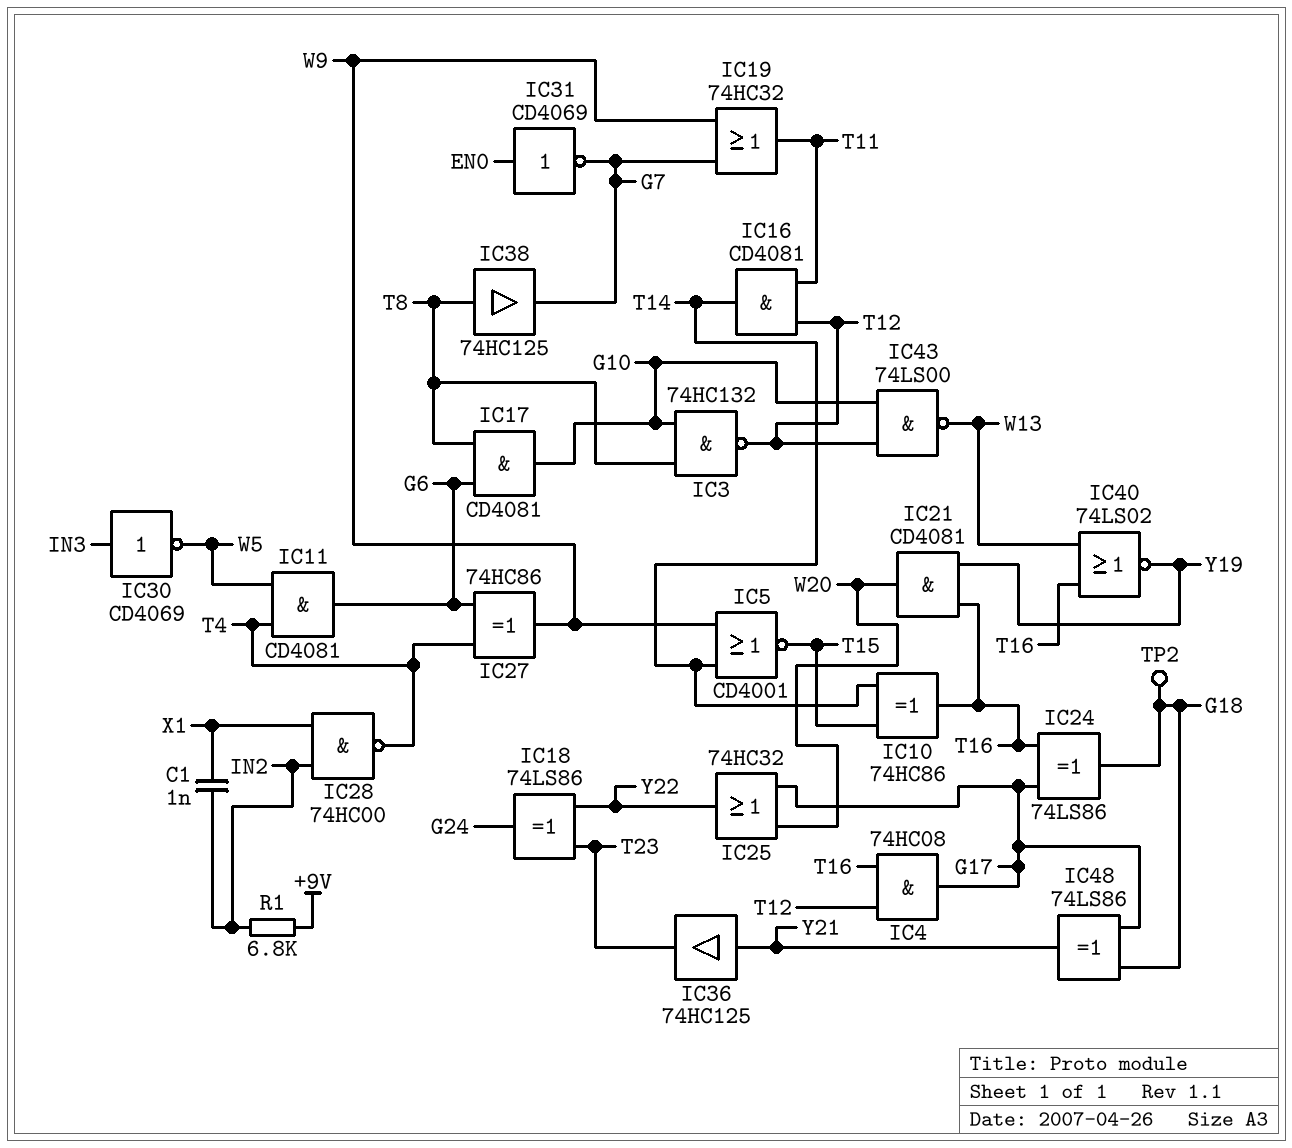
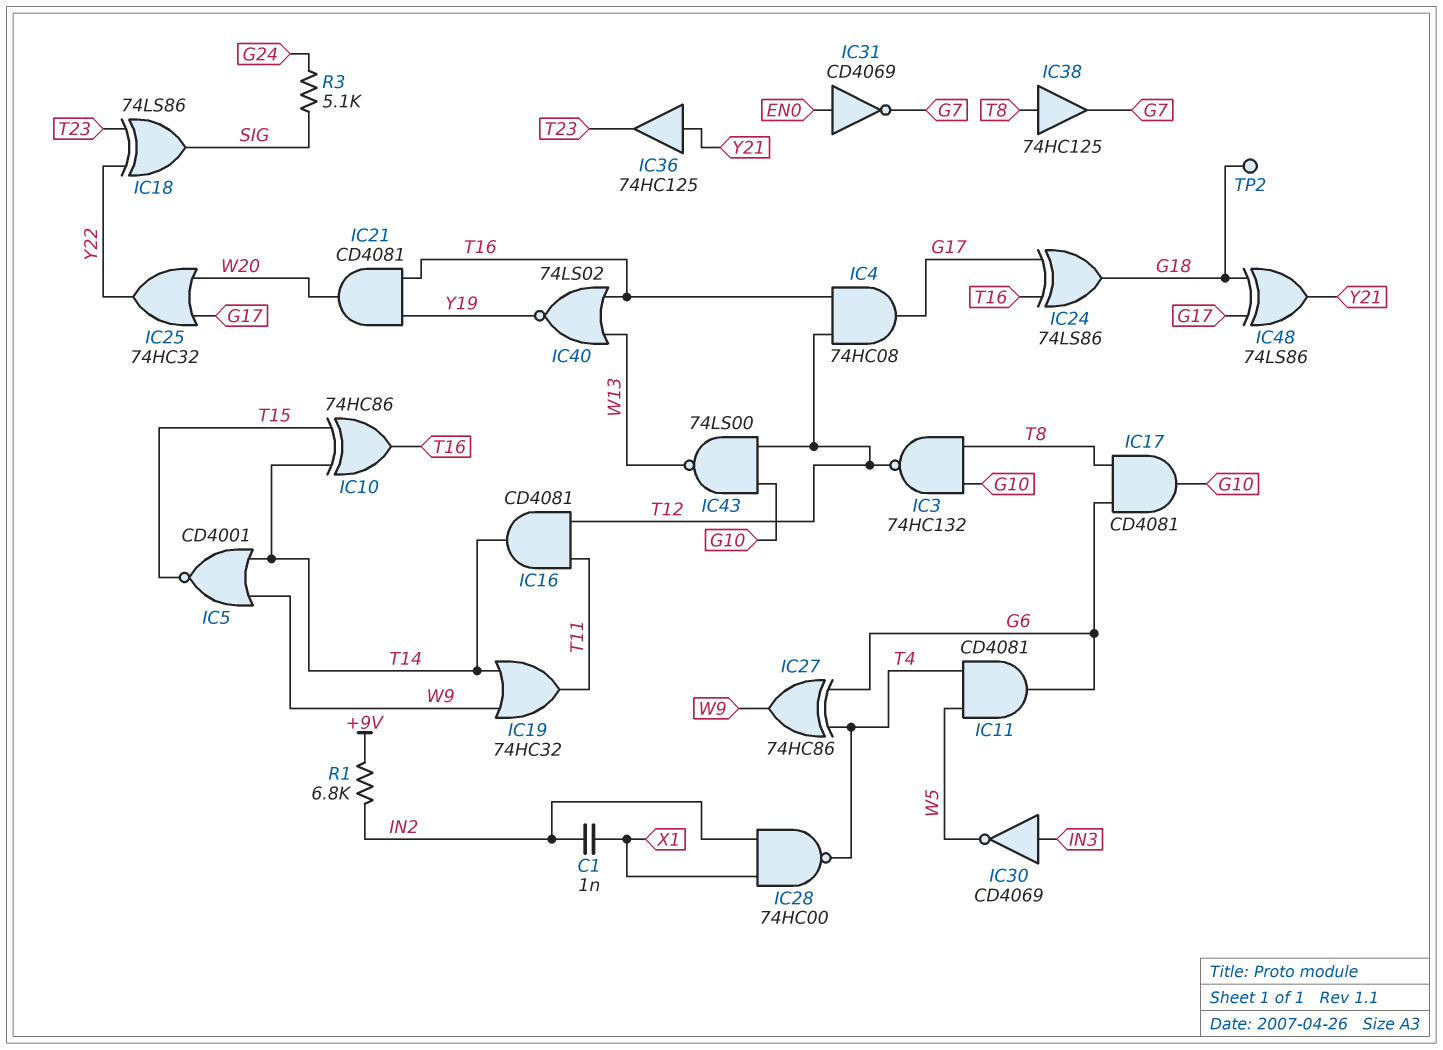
IC18: XOR 74LS86 (in T23, in Y22, out G24) -> XOR 74LS86 (in T23, in Y22, out SIG)
IC19: OR 74HC32 (in G7, in W9, out T11) -> OR 74HC32 (in T14, in W9, out T11)
R3: none -> 5.1k (G24, SIG)

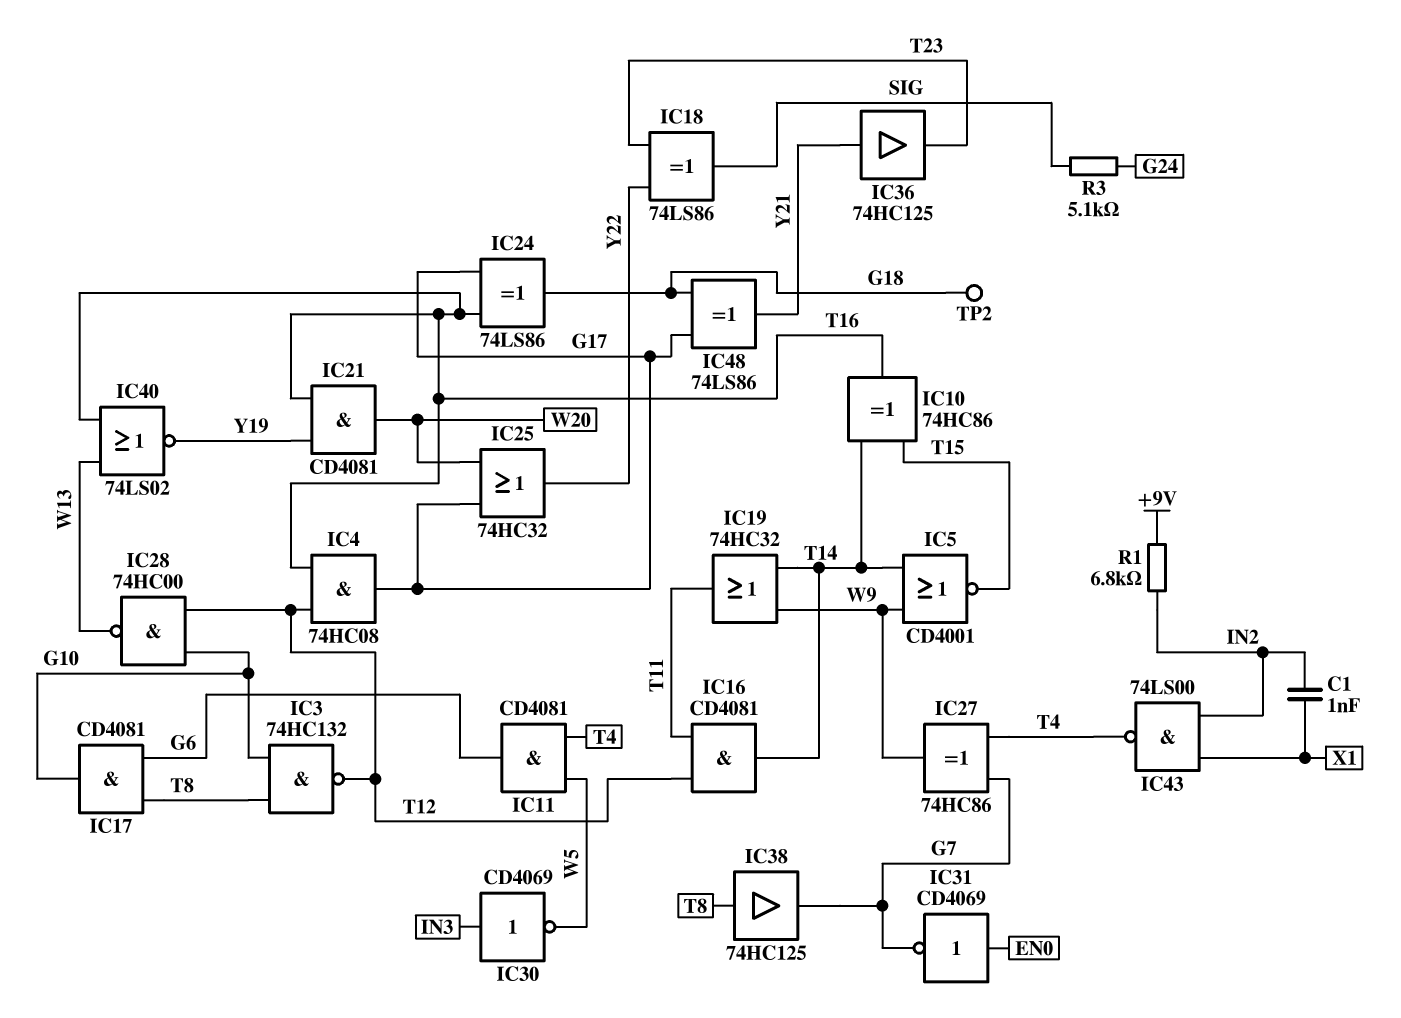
IC27: XOR 74HC86 (in G6, in T4, out W9) -> XOR 74HC86 (in G7, in T4, out W9)
IC28: NAND 74HC00 (in IN2, in X1, out T4) -> NAND 74HC00 (in G10, in T12, out W13)
IC43: NAND 74LS00 (in G10, in T12, out W13) -> NAND 74LS00 (in IN2, in X1, out T4)

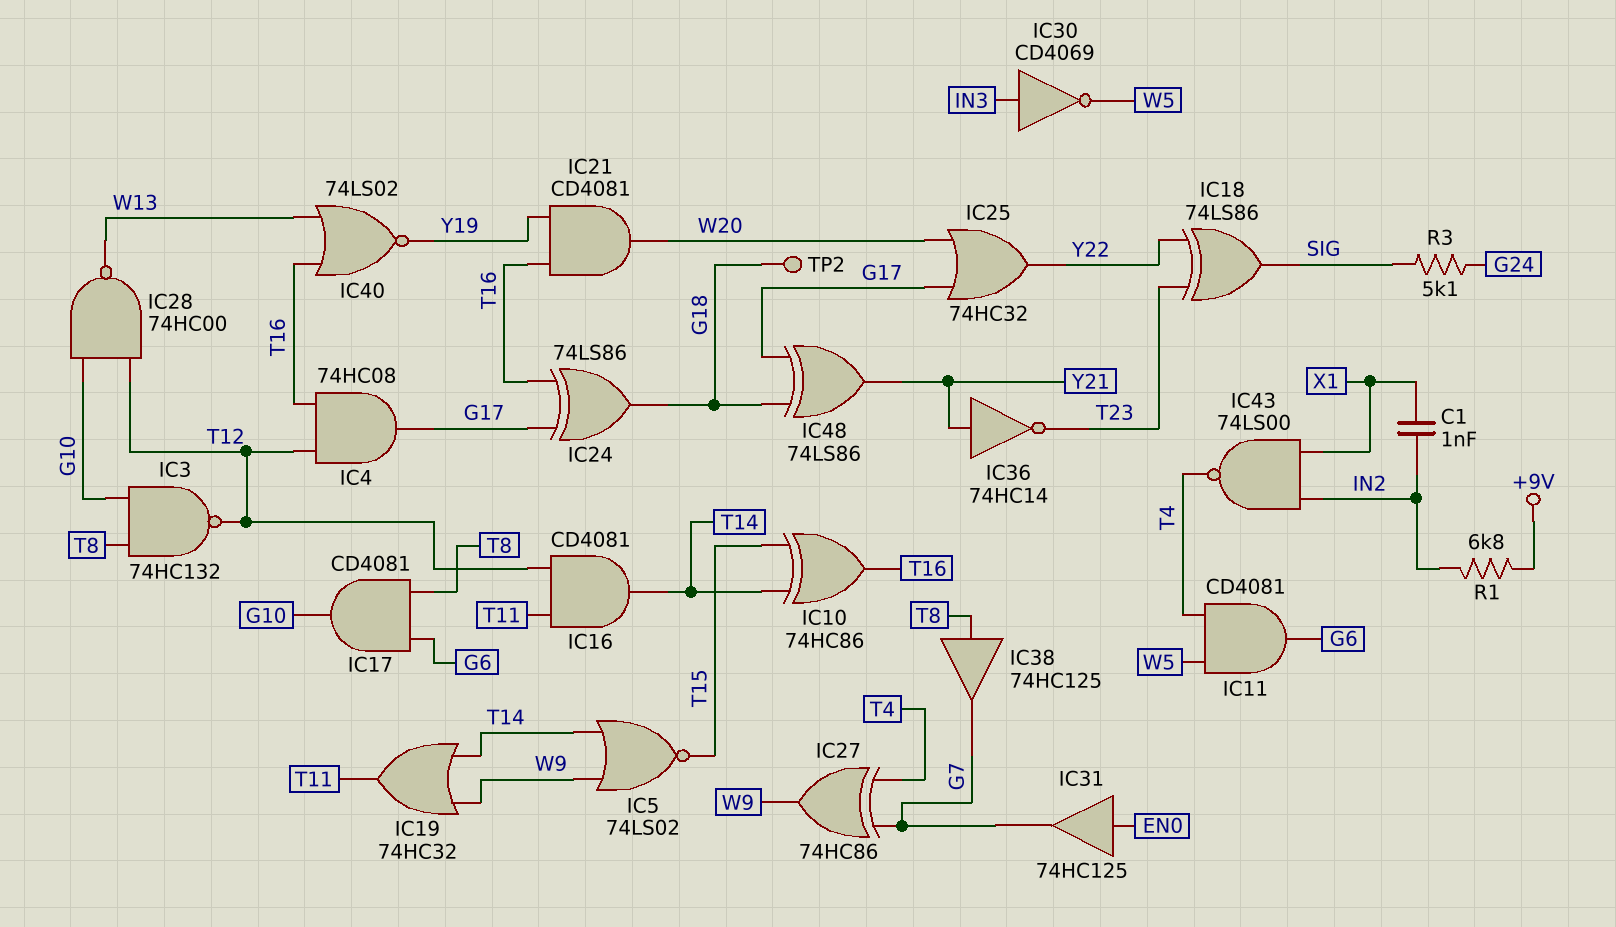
IC5: NOR CD4001 (in T14, in W9, out T15) -> NOR 74LS02 (in T14, in W9, out T15)
IC31: NOT CD4069 (in EN0, out G7) -> buffer 74HC125 (in EN0, out G7)
IC36: buffer 74HC125 (in Y21, out T23) -> NOT 74HC14 (in Y21, out T23)

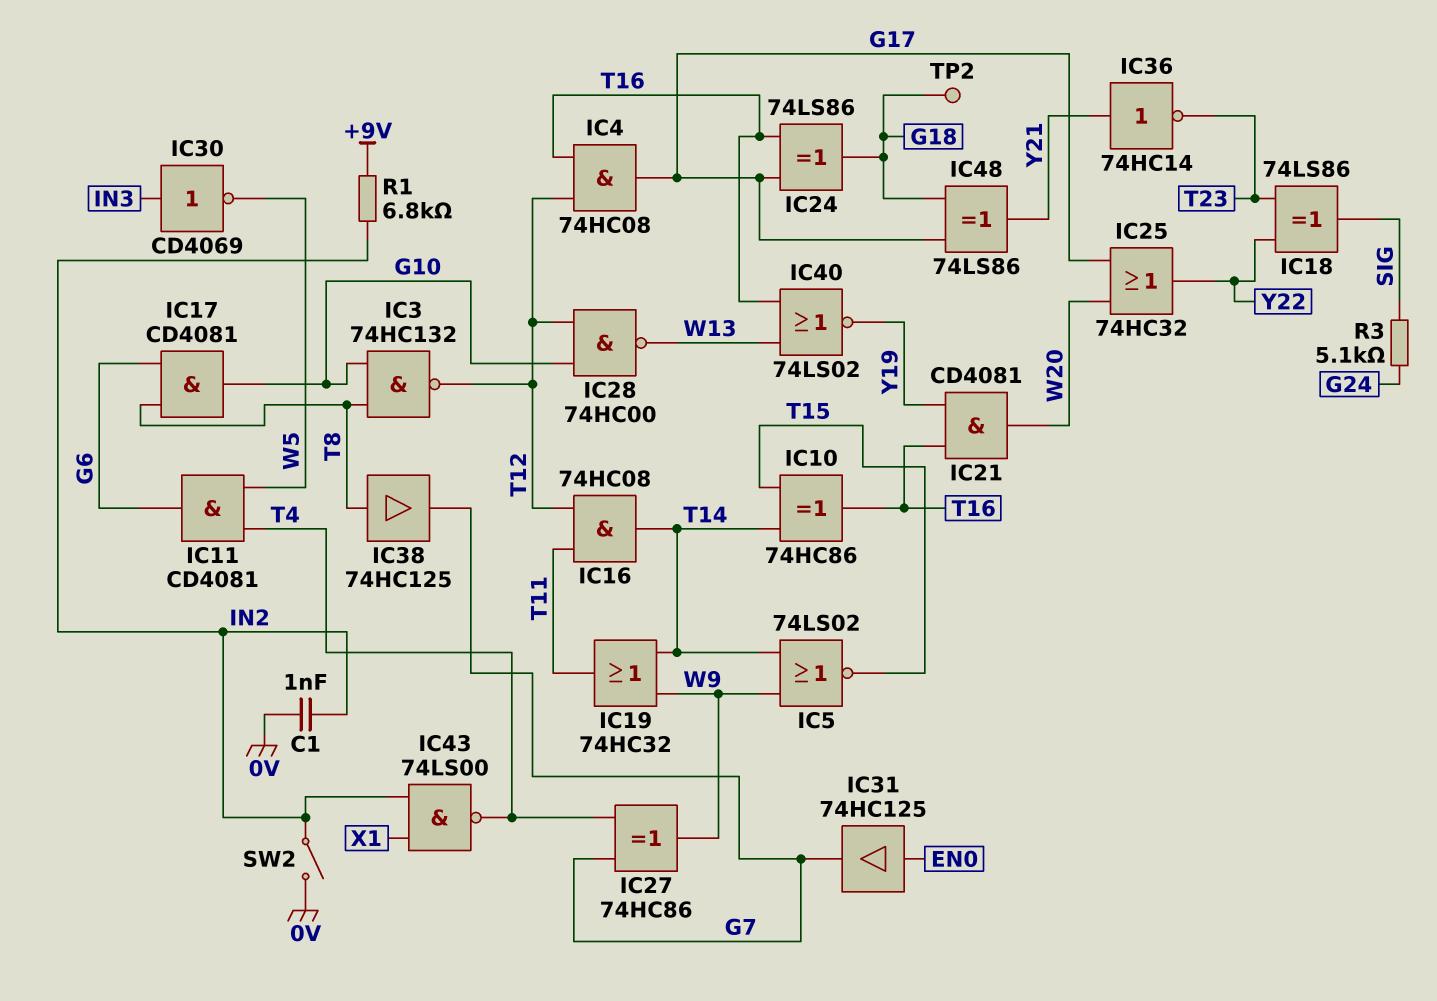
C1: 1nF (IN2, X1) -> 1nF (0V, IN2)
IC16: AND CD4081 (in T11, in T12, out T14) -> AND 74HC08 (in T11, in T12, out T14)
SW2: none -> switch (0V, IN2)

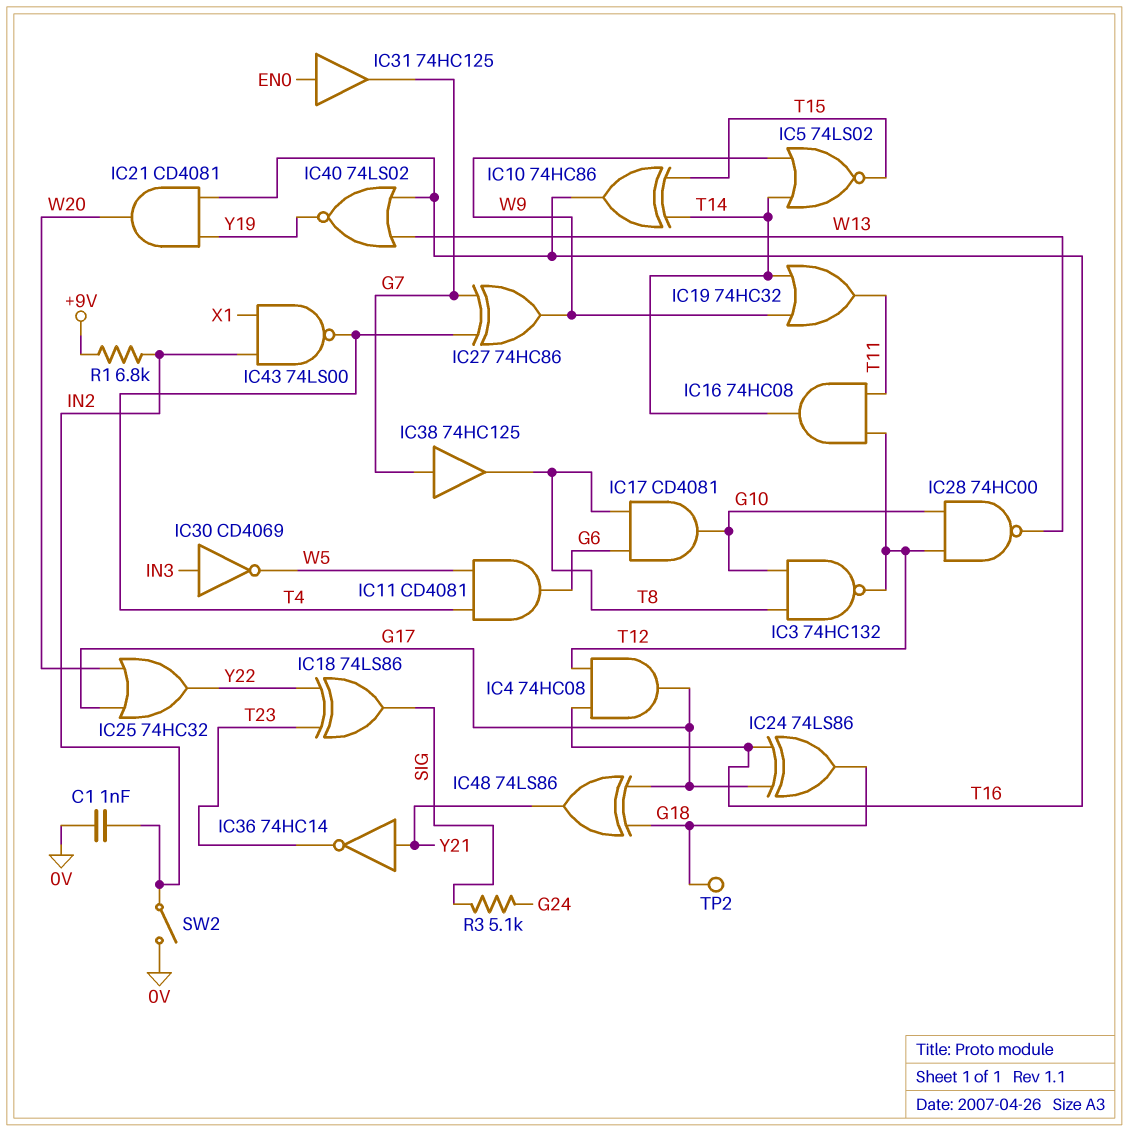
IC38: buffer 74HC125 (in T8, out G7) -> buffer 74HC125 (in G7, out T8)

